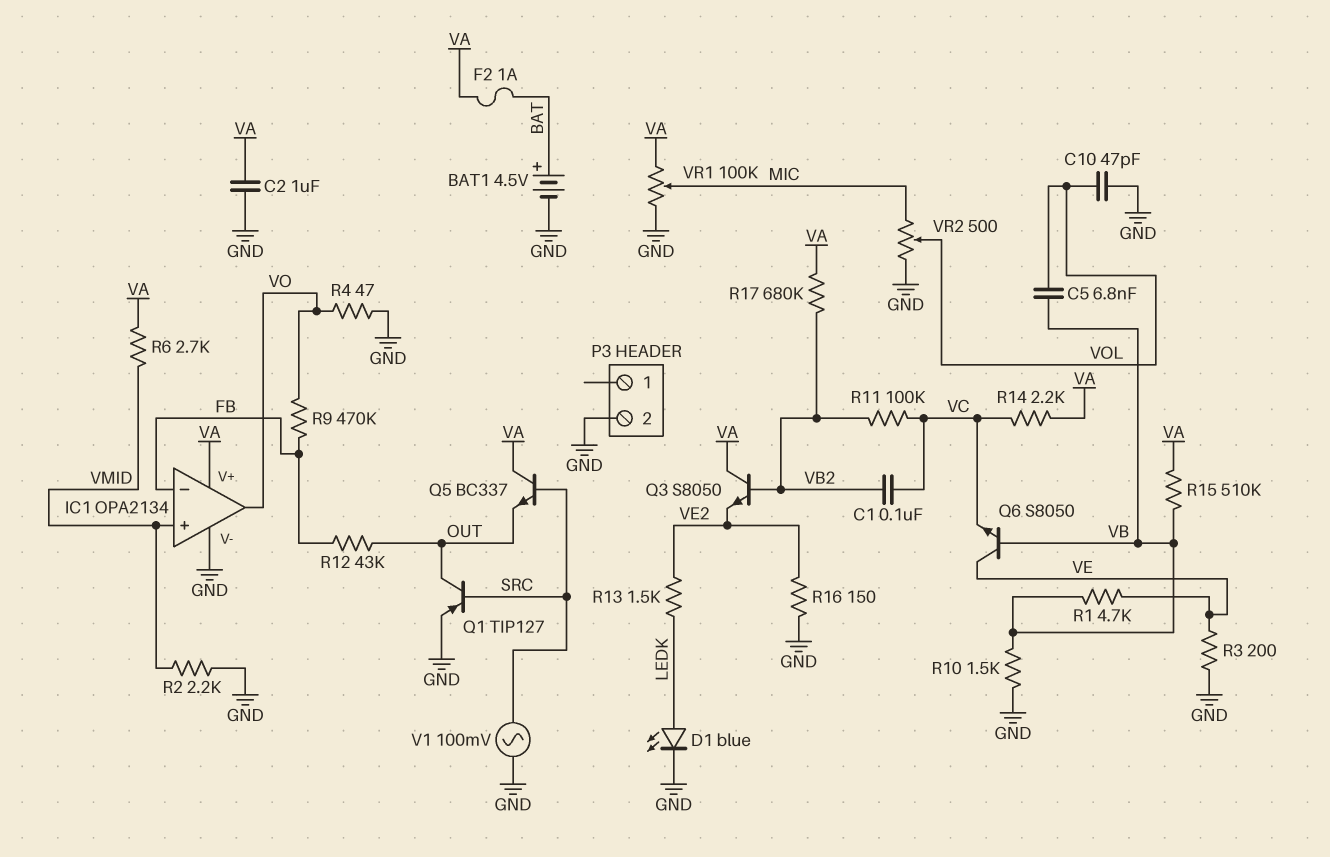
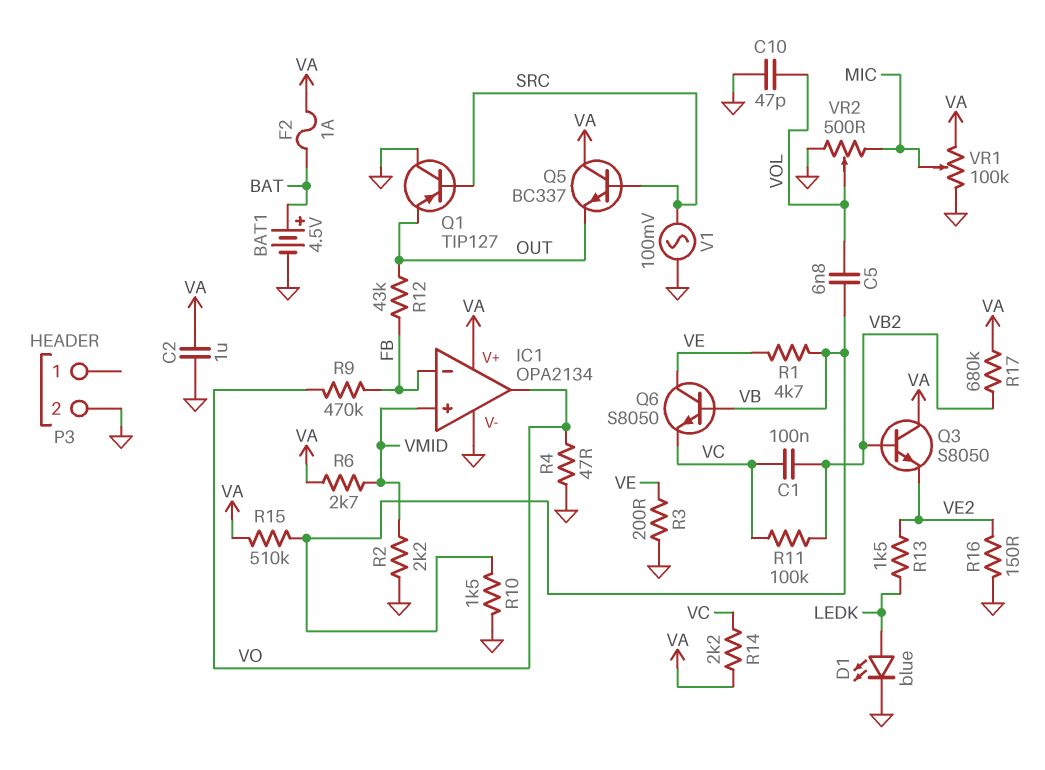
Q1: PNP TIP127 (B SRC, C OUT, E GND) -> PNP TIP127 (B SRC, C GND, E OUT)

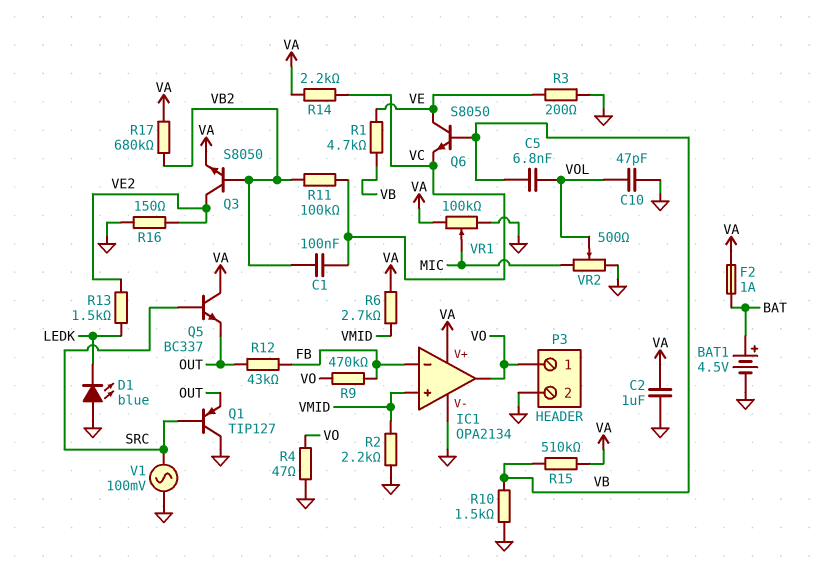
D1: LED blue (A LEDK, K GND) -> LED blue (A GND, K LEDK)
P3 pin 1: none -> VO
Q3: NPN S8050 (B VB2, C VA, E VE2) -> NPN S8050 (B VB2, C VE2, E VA)

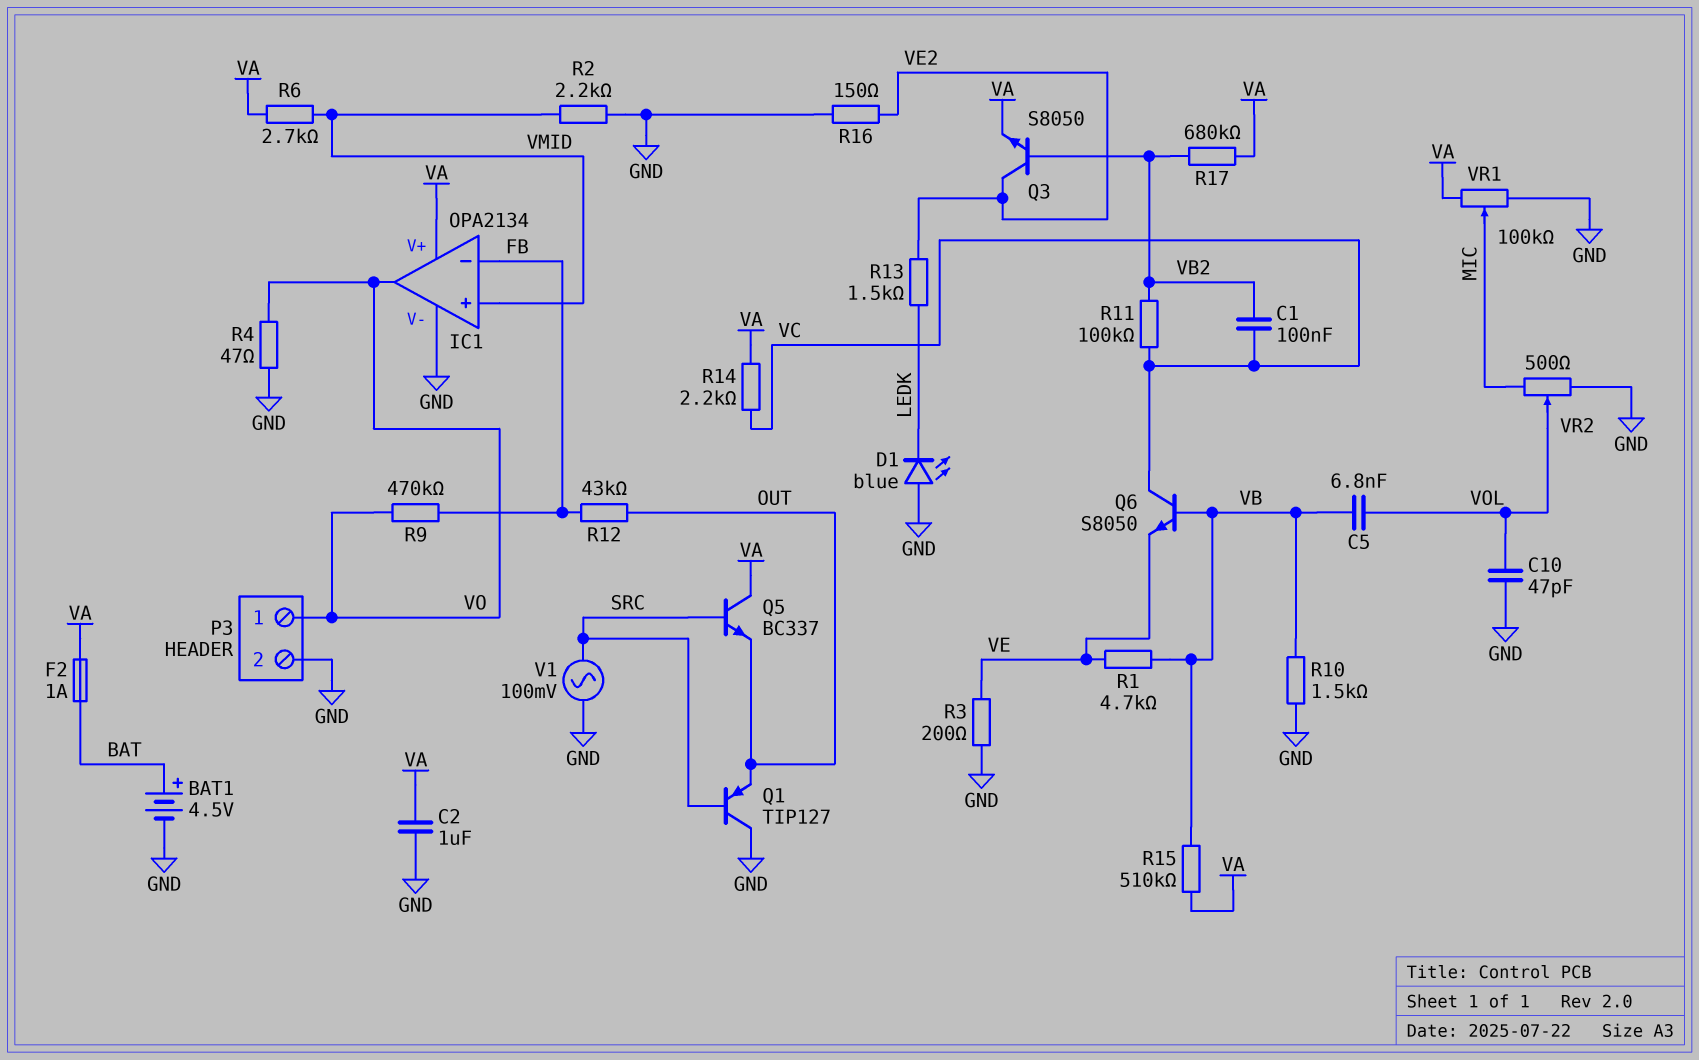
Q6: NPN S8050 (B VB, C VE, E VC) -> NPN S8050 (B VB, C VC, E VE)

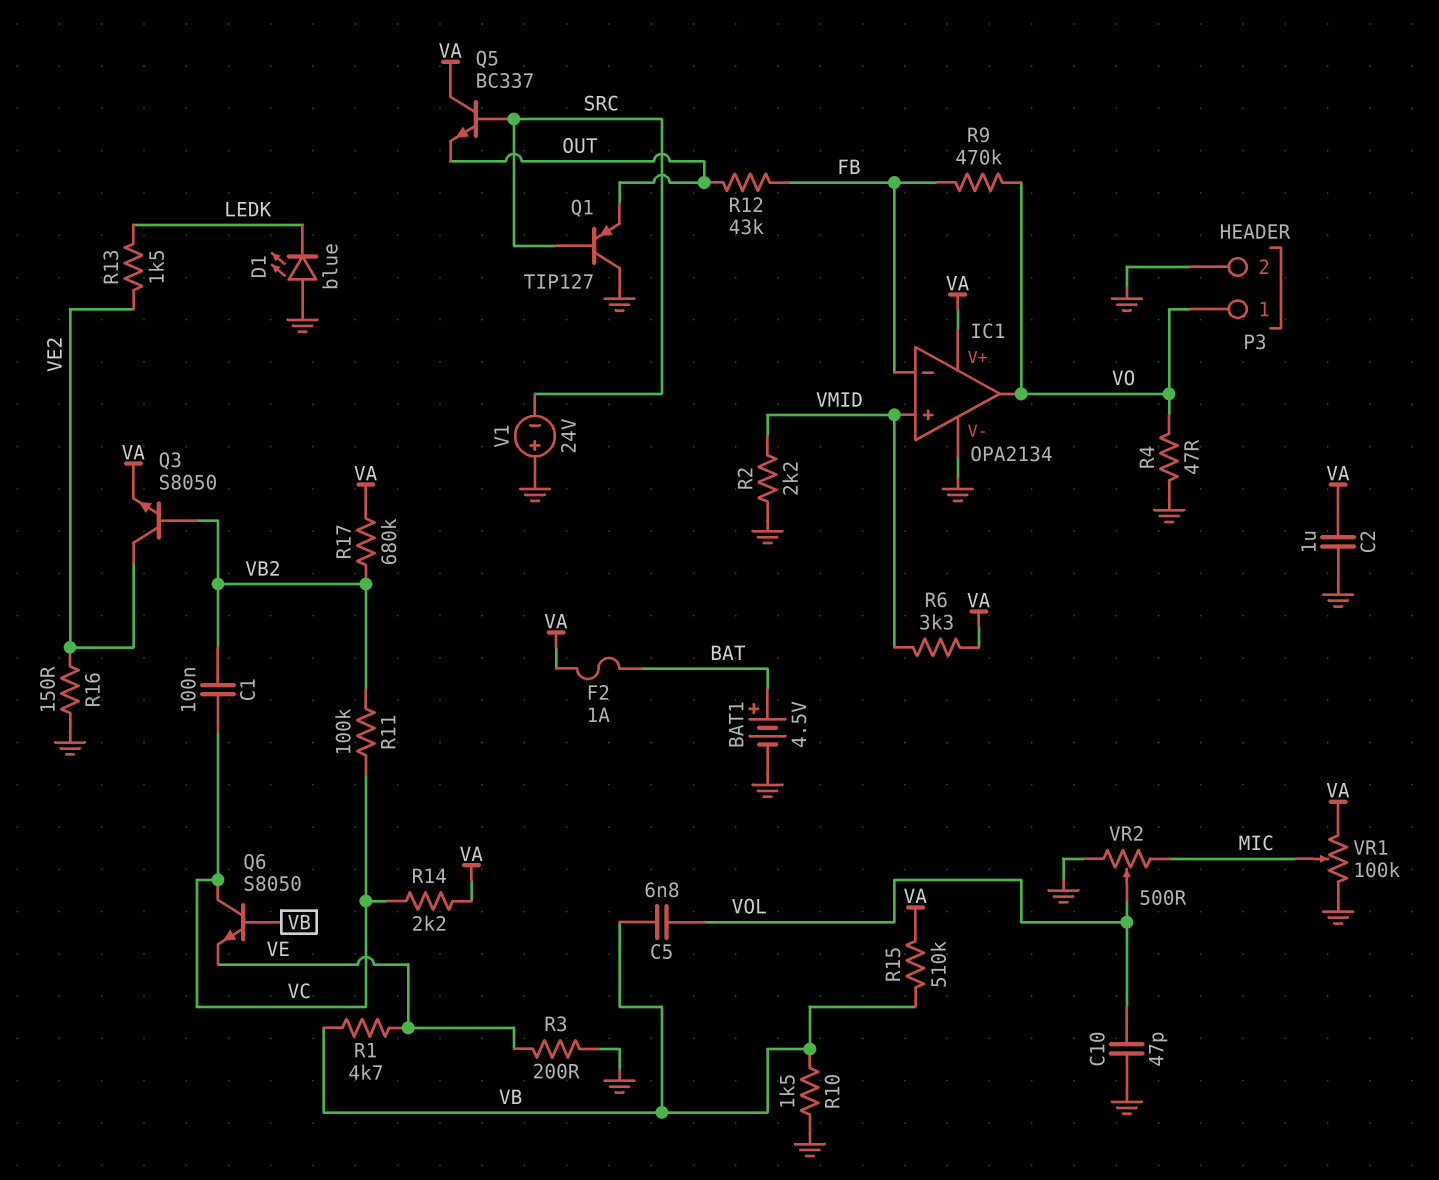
R6: 2.7k (VA, VMID) -> 3.3k (VA, VMID)
V1: AC 100mV (GND, SRC) -> 24V (plus GND, minus SRC)

